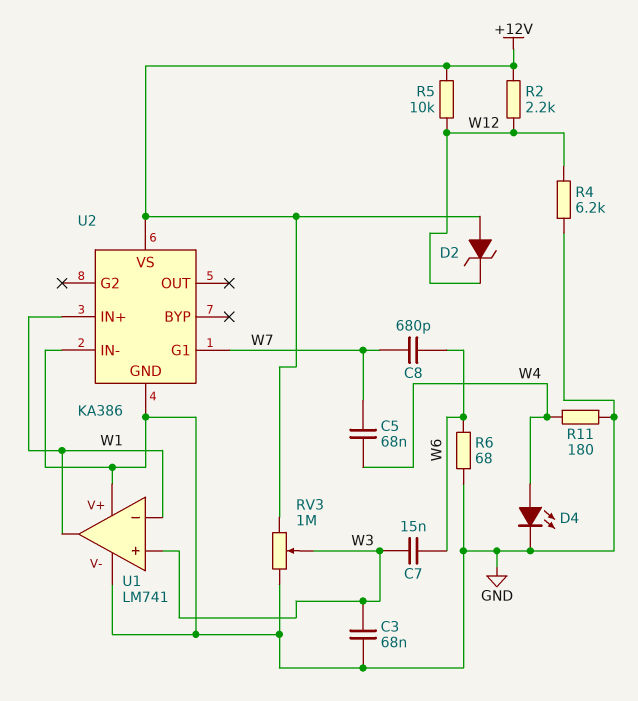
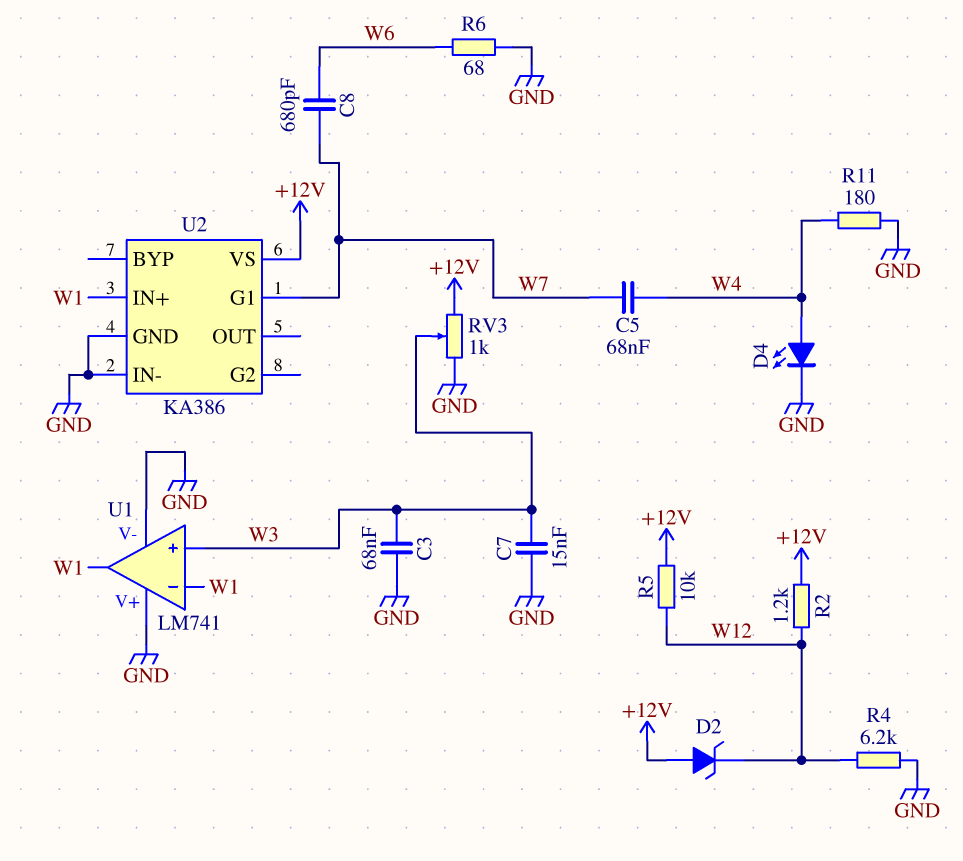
C7: 15nF (W3, W6) -> 15nF (GND, W3)
R2: 2.2k (+12V, W12) -> 1.2k (+12V, W12)
RV3: 1M (+12V, GND, wiper W3) -> 1k (+12V, GND, wiper W3)

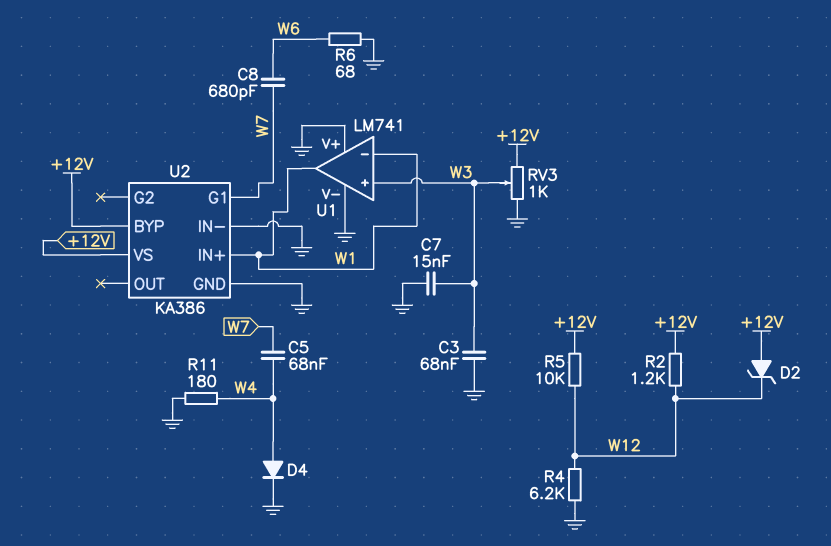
D4: LED (A W4, K GND) -> diode (A W4, K GND)
U2 pin BYP: none -> +12V

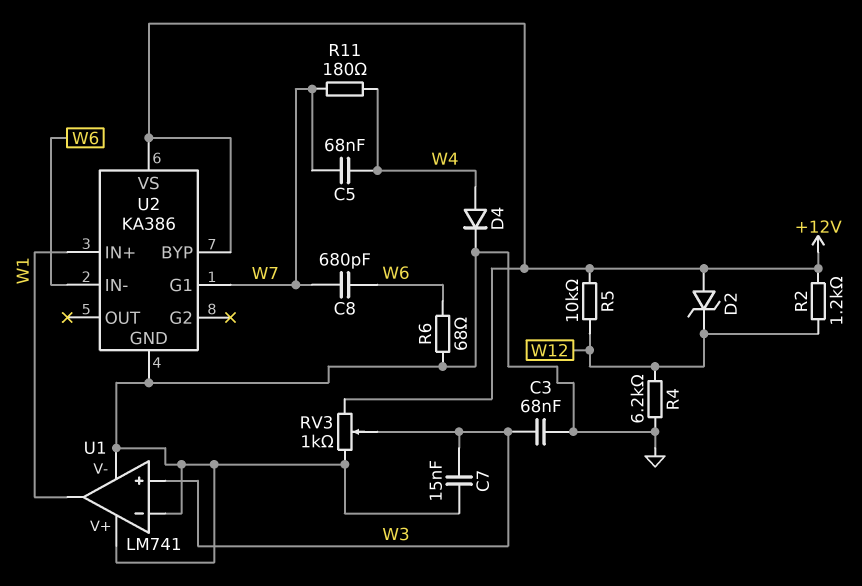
R11: 180 (GND, W4) -> 180 (W4, W7)
U1 pin in-: W1 -> GND
U2 pin IN-: GND -> W6

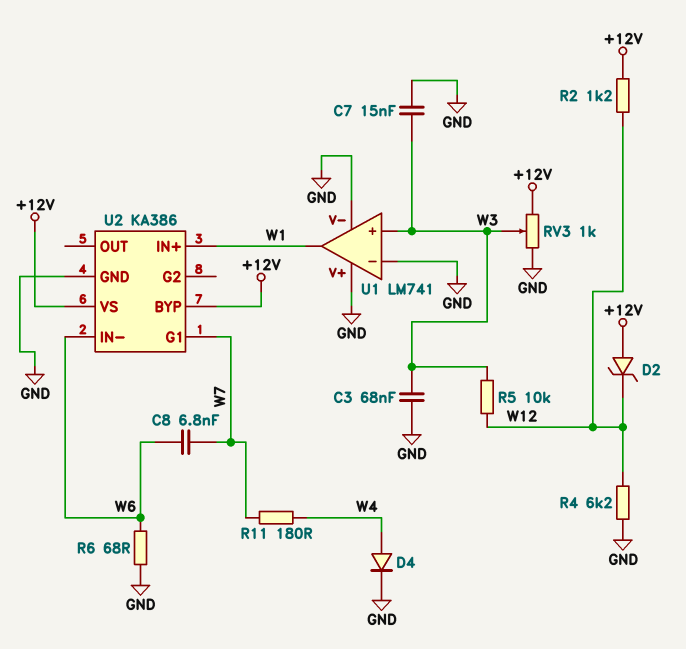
C5: 68nF (W4, W7) -> none
C8: 680pF (W6, W7) -> 6.8nF (W6, W7)
R5: 10k (+12V, W12) -> 10k (W3, W12)

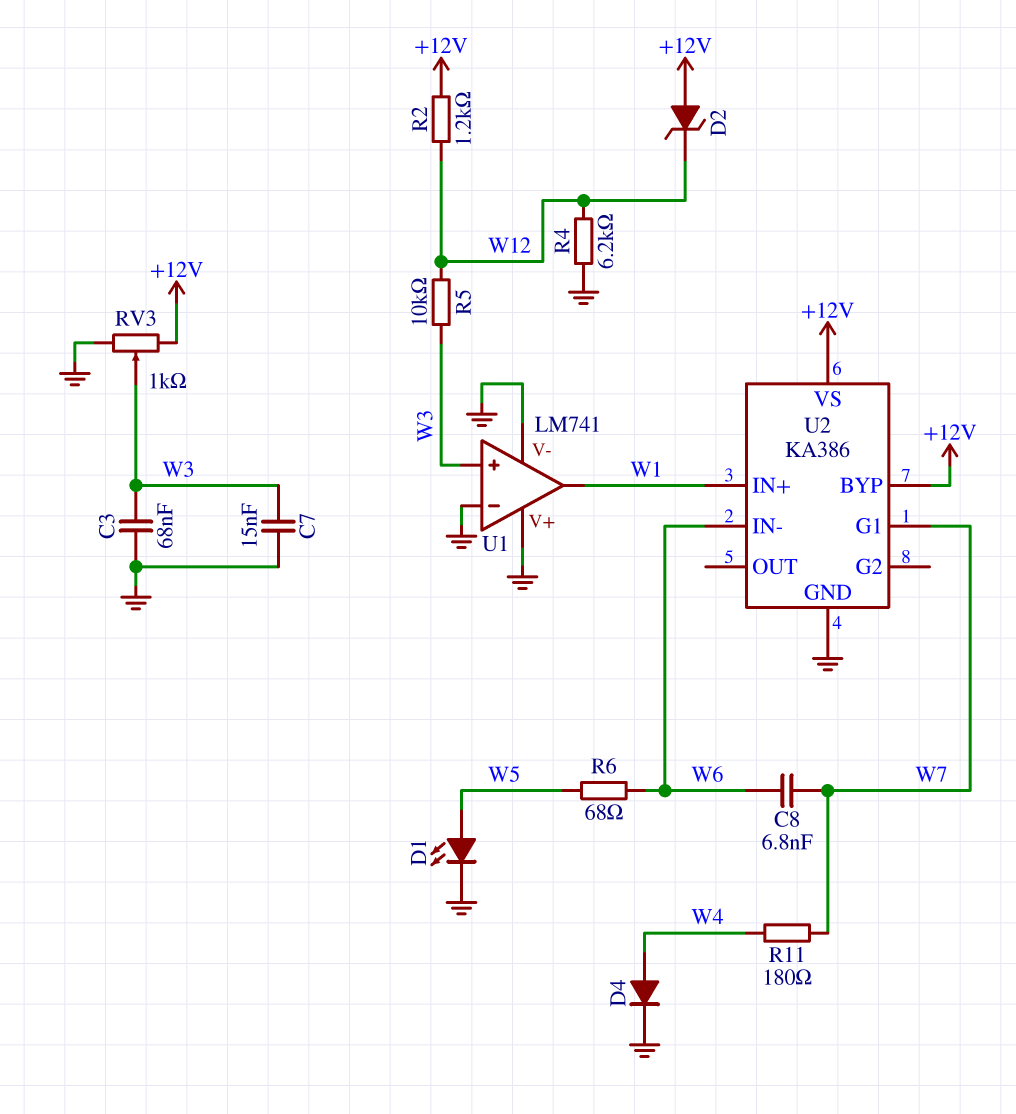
D1: none -> LED (A W5, K GND)
R6: 68 (GND, W6) -> 68 (W5, W6)

